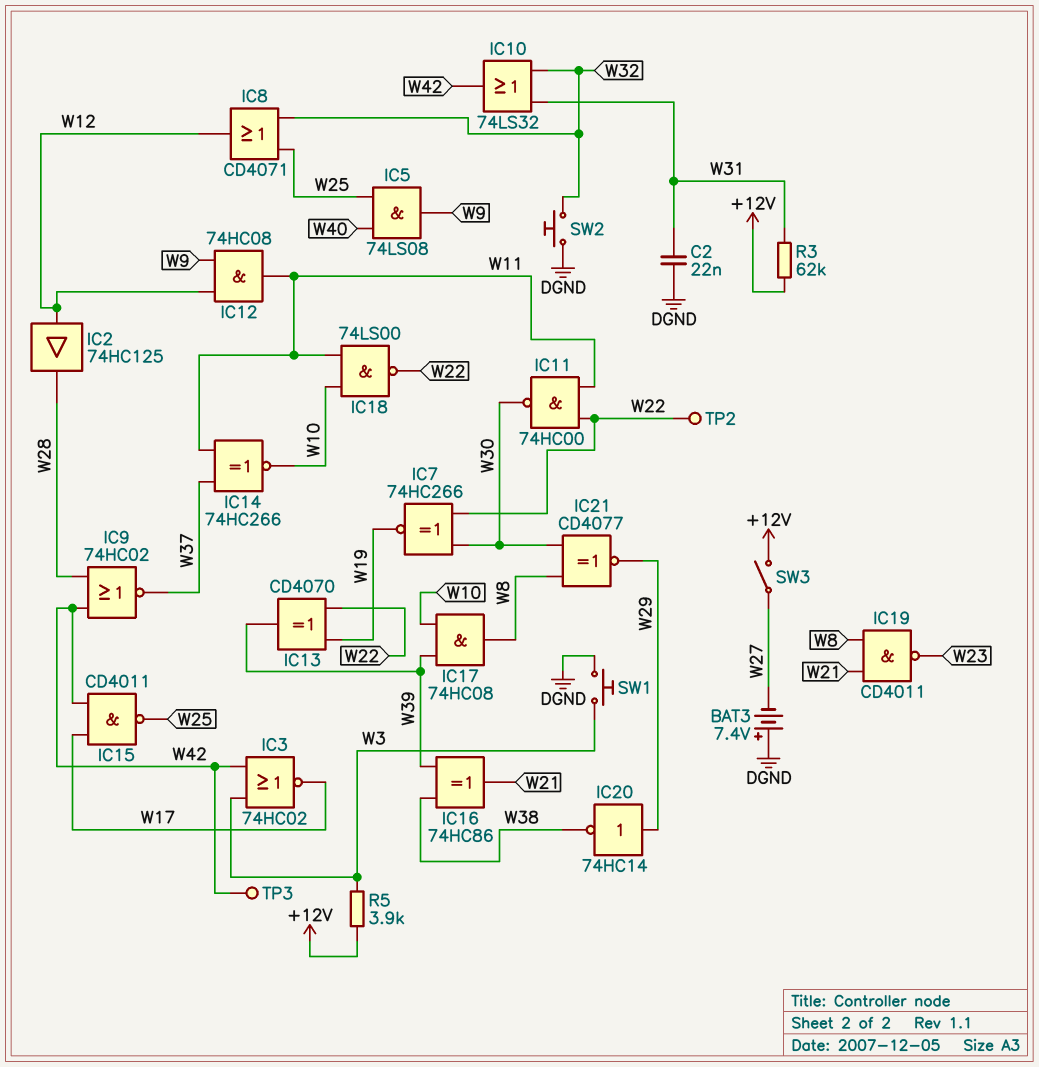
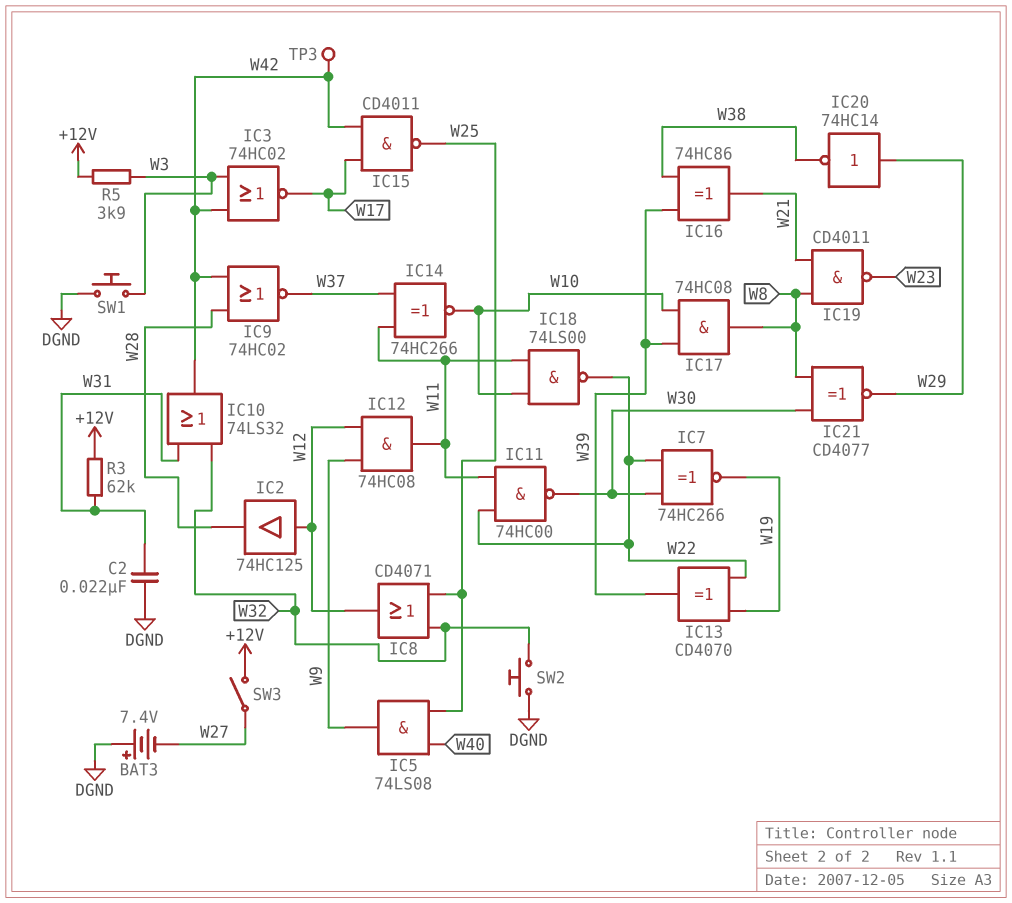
TP2: test point (W22) -> none

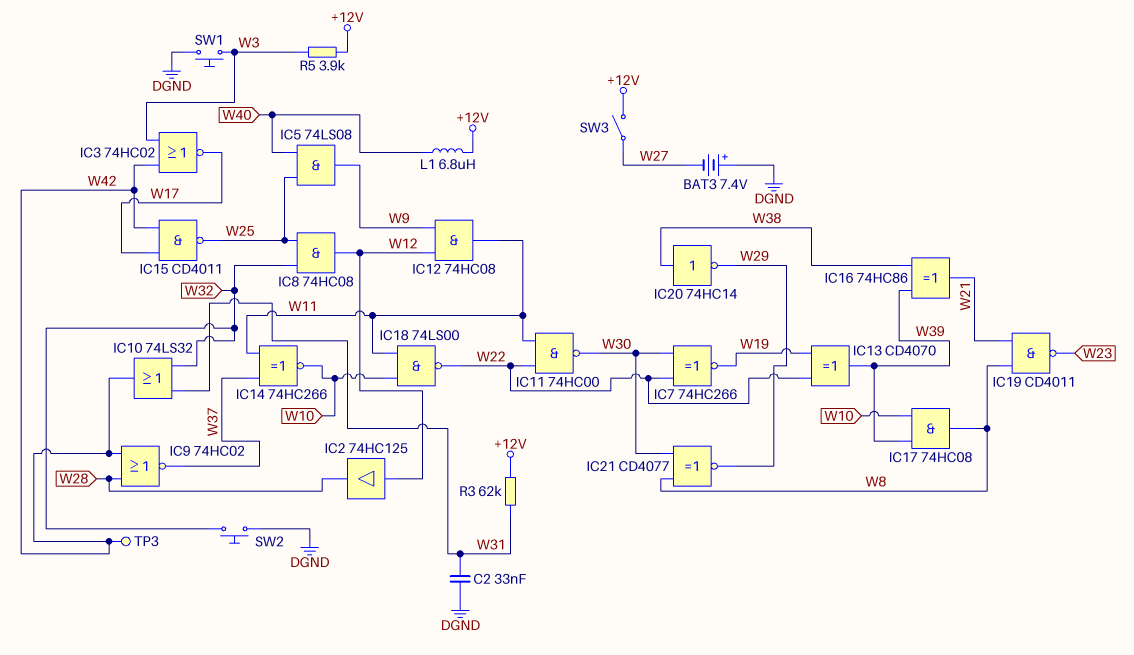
C2: 22nF (DGND, W31) -> 33nF (DGND, W31)
IC8: OR CD4071 (in W25, in W32, out W12) -> AND 74HC08 (in W25, in W32, out W12)
IC20: NOT 74HC14 (in W29, out W38) -> NOT 74HC14 (in W38, out W29)
L1: none -> 6.8uH (+12V, W40)

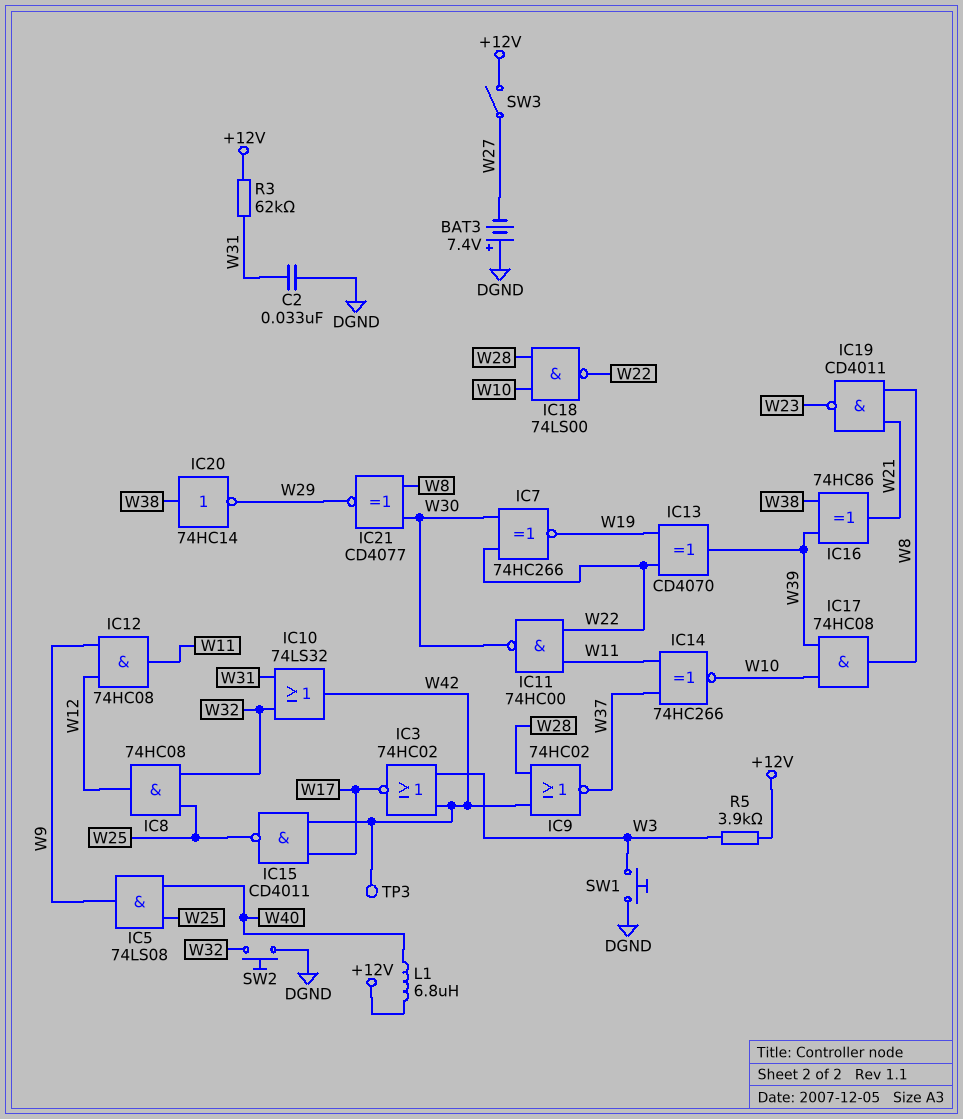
IC2: buffer 74HC125 (in W12, out W28) -> none
IC18: NAND 74LS00 (in W10, in W11, out W22) -> NAND 74LS00 (in W10, in W28, out W22)

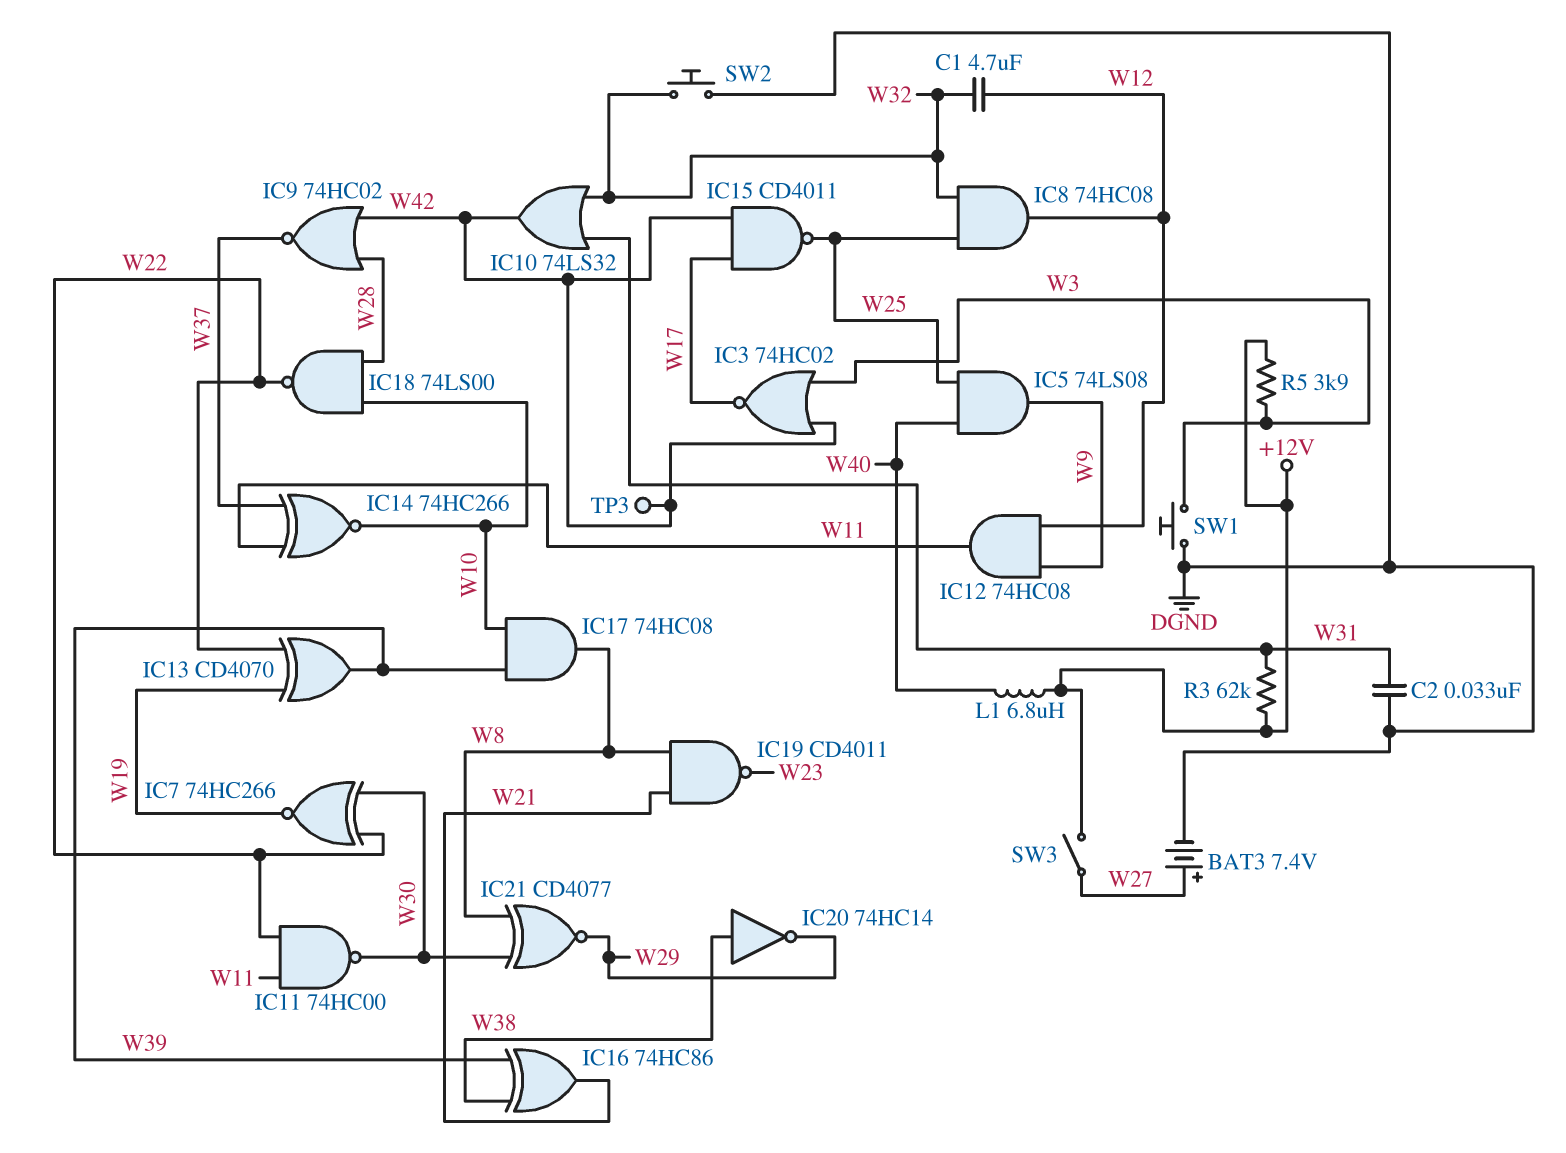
BAT3: 7.4V (plus DGND, minus W27) -> 7.4V (plus W27, minus DGND)
C1: none -> 4.7uF (W12, W32)

